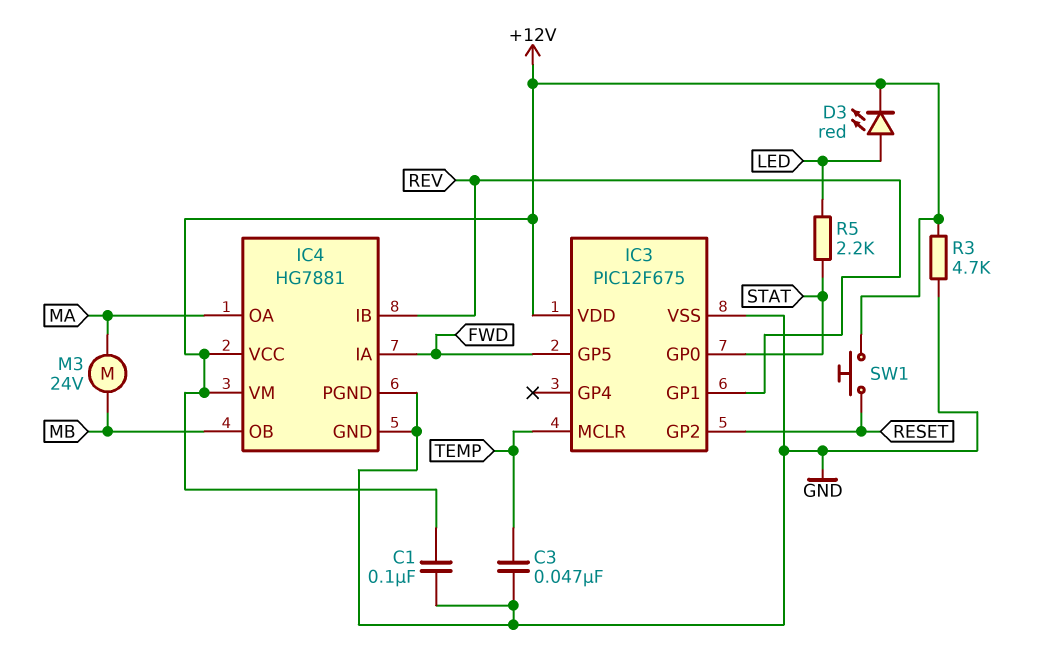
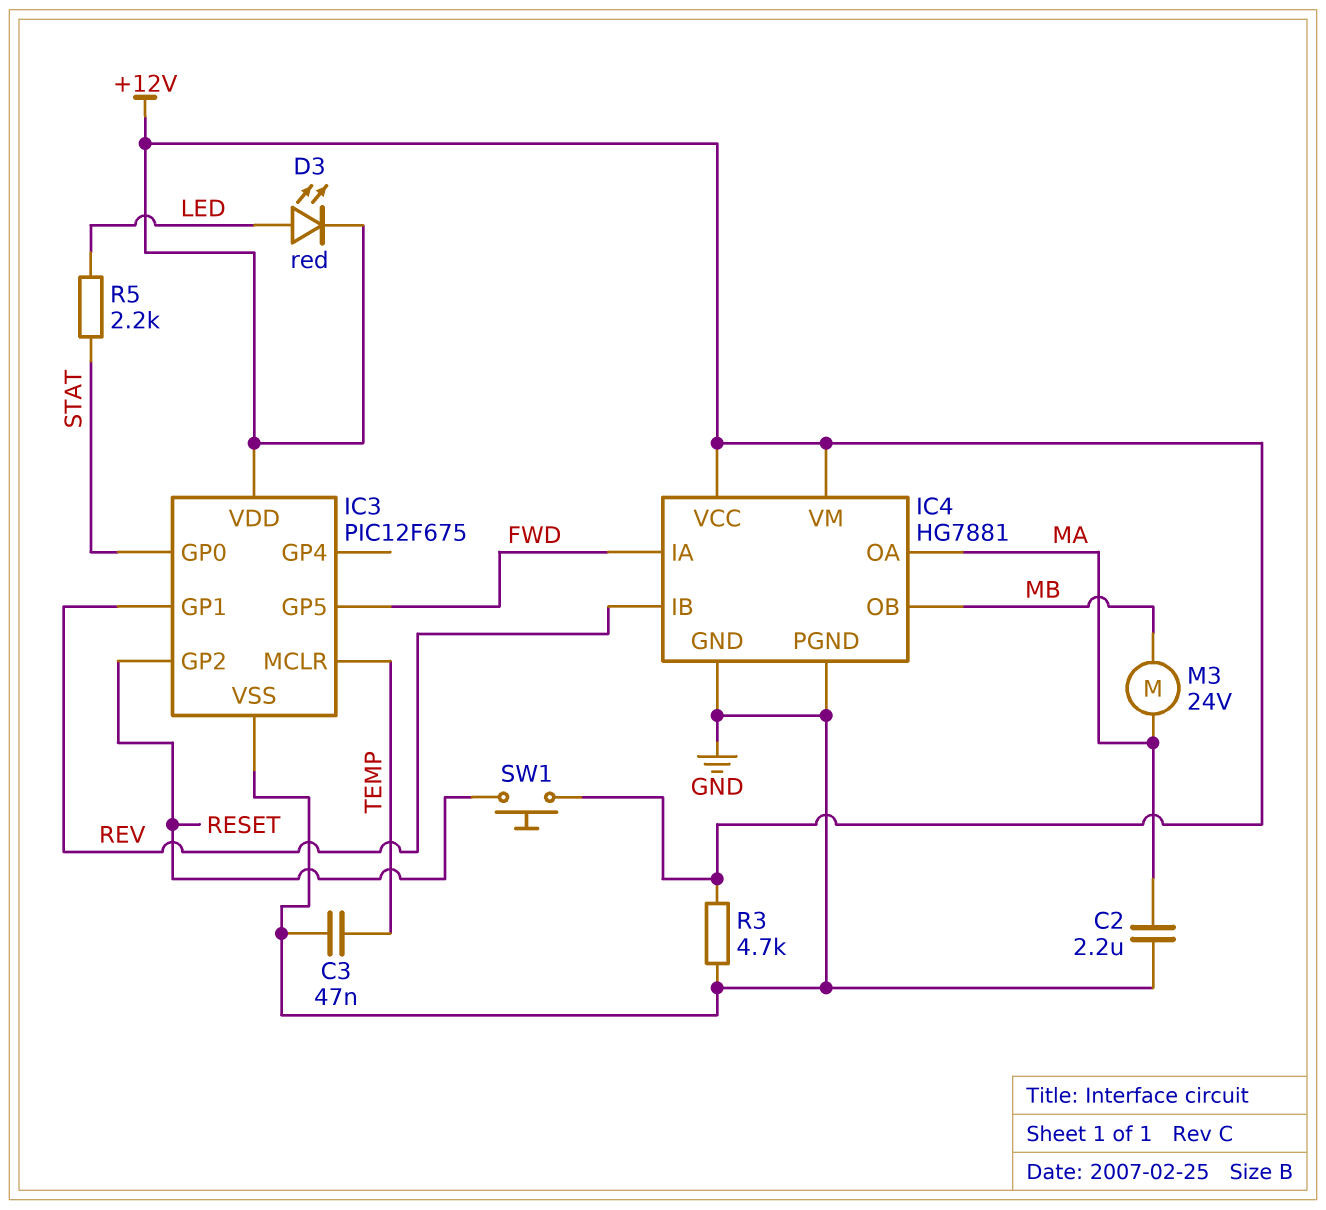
C1: 100nF (+12V, GND) -> none
C2: none -> 2.2uF (GND, MA)

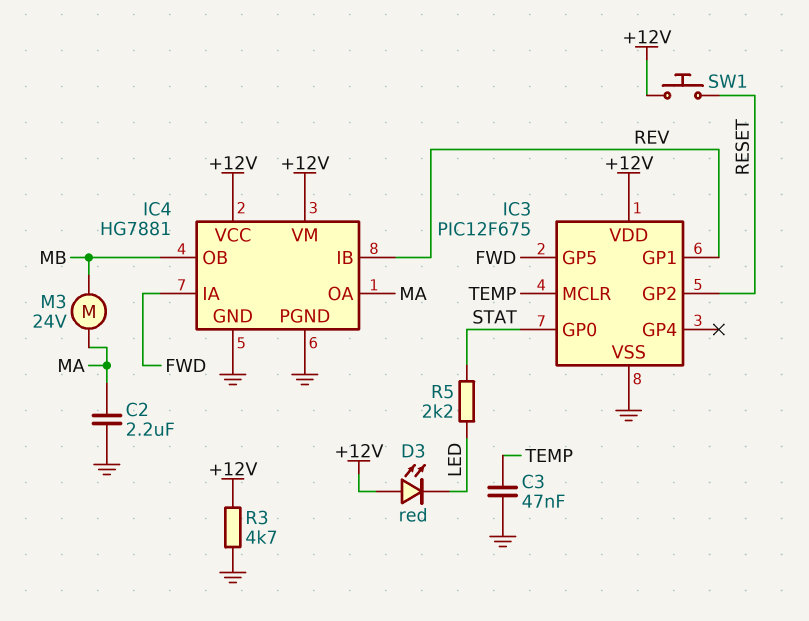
D3: LED red (A LED, K +12V) -> LED red (A +12V, K LED)

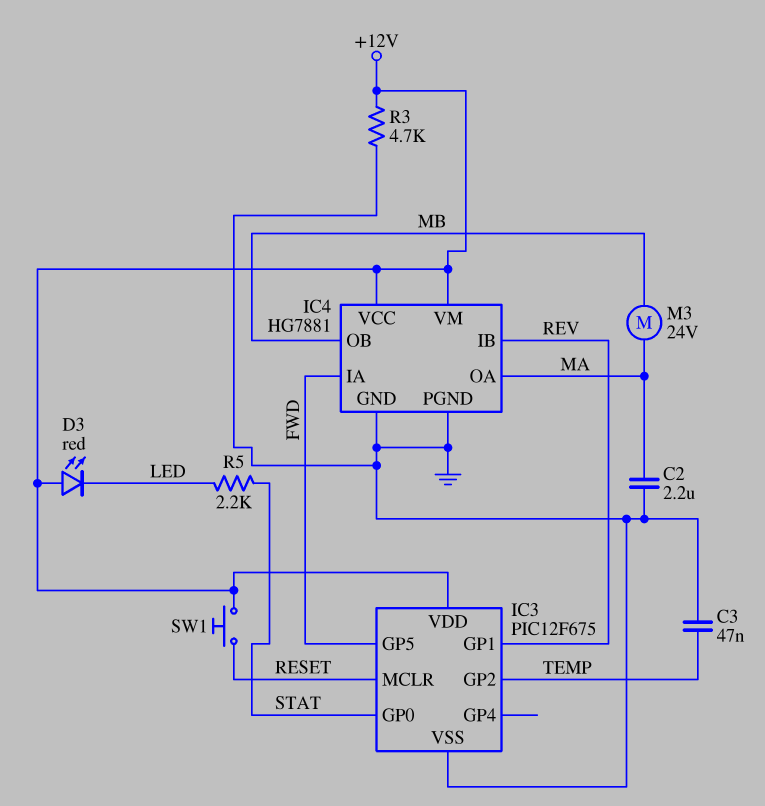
IC3 pin GP2: RESET -> TEMP
IC3 pin MCLR: TEMP -> RESET

